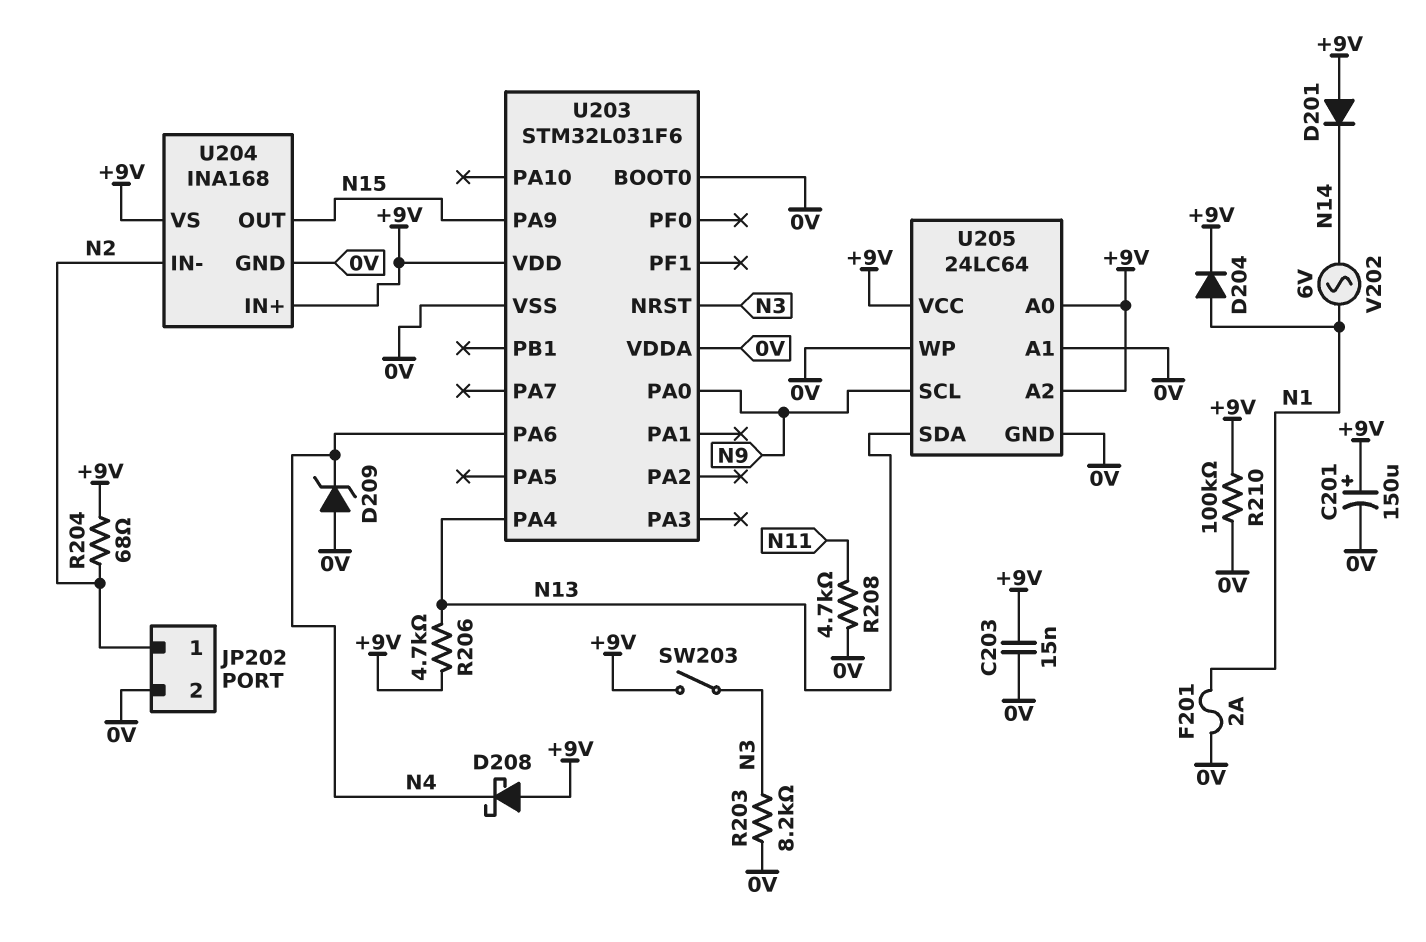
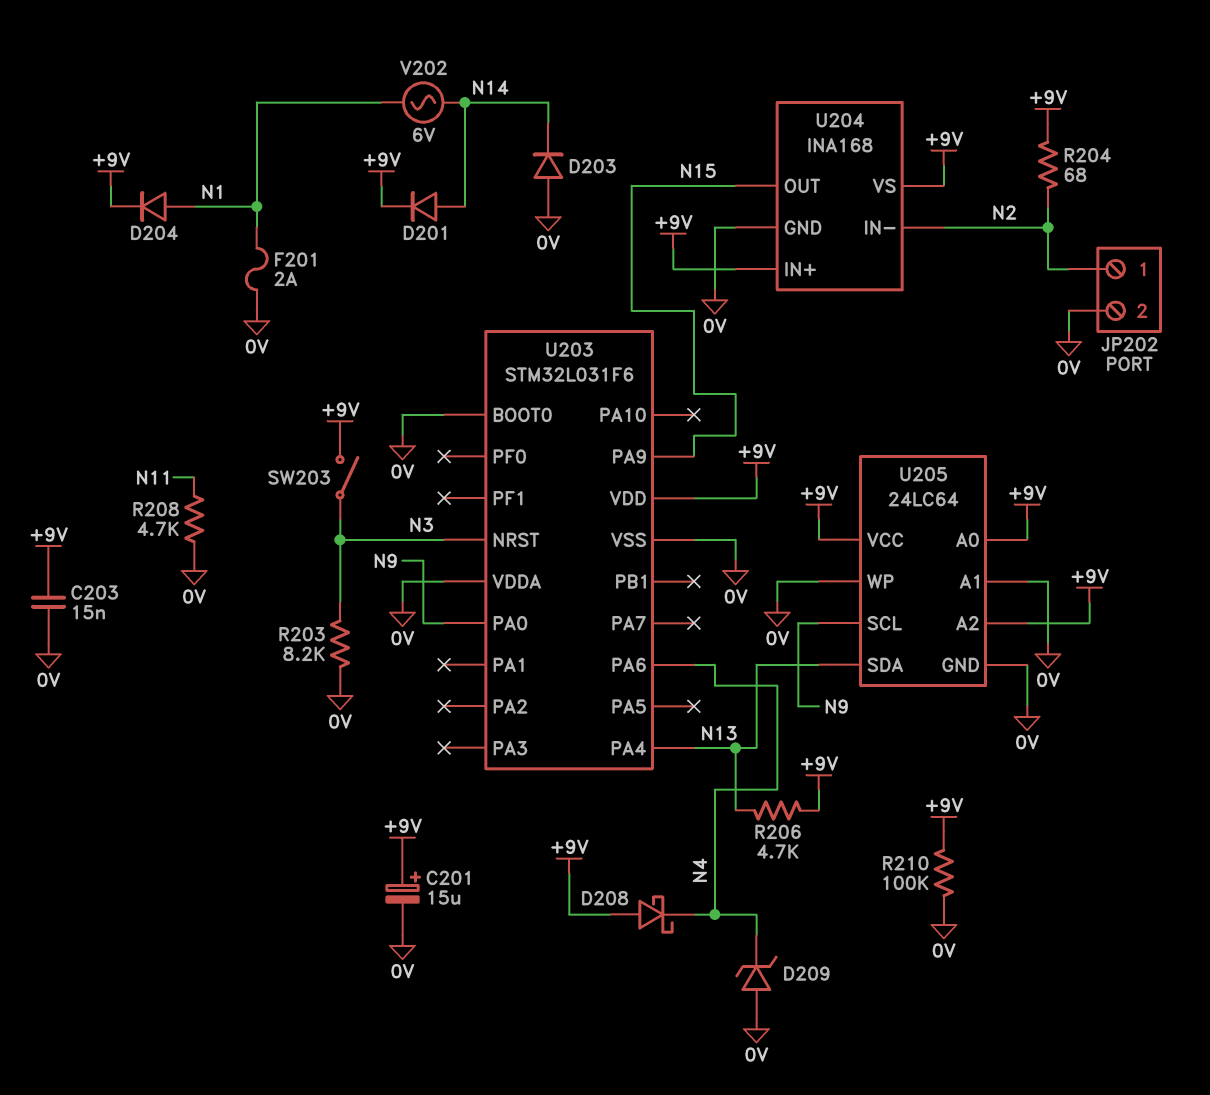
C201: 150uF (plus +9V, minus 0V) -> 15uF (plus +9V, minus 0V)
D201: diode (A +9V, K N14) -> diode (A N14, K +9V)
D203: none -> diode (A 0V, K N14)

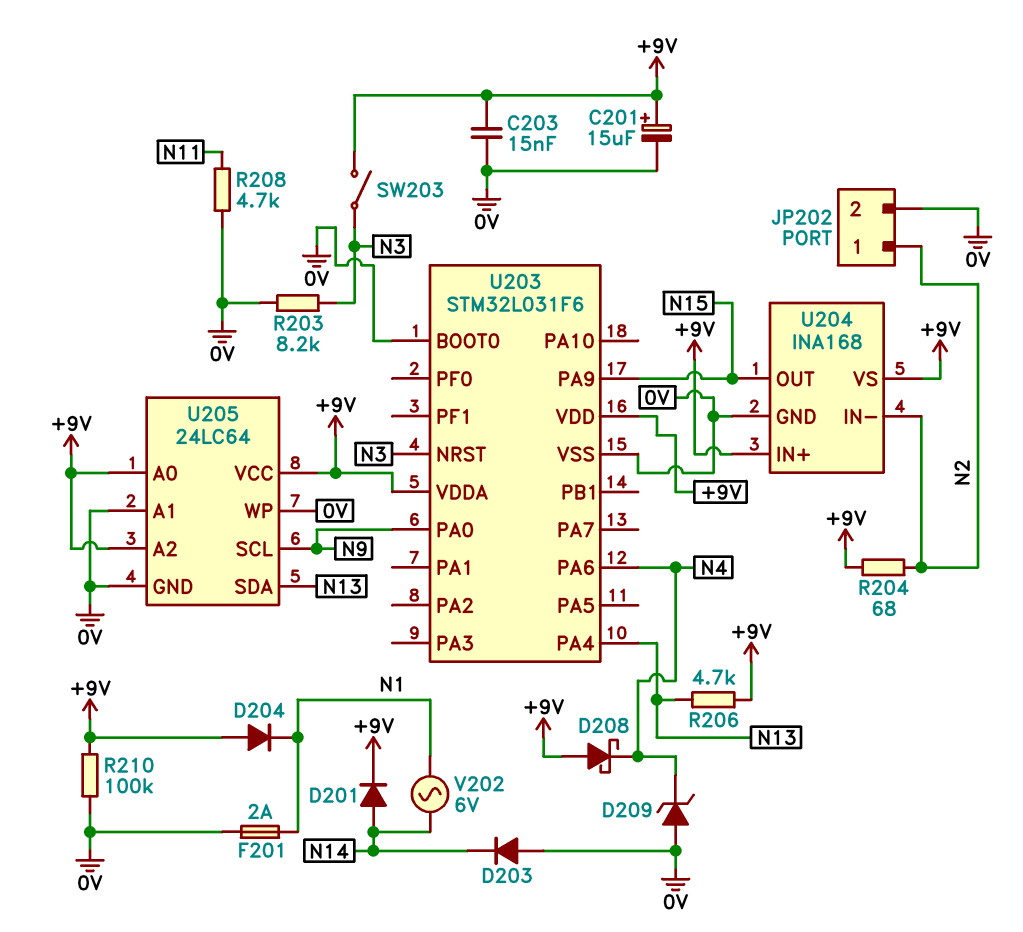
D204: diode (A N1, K +9V) -> diode (A +9V, K N1)
U203 pin VDDA: 0V -> +9V

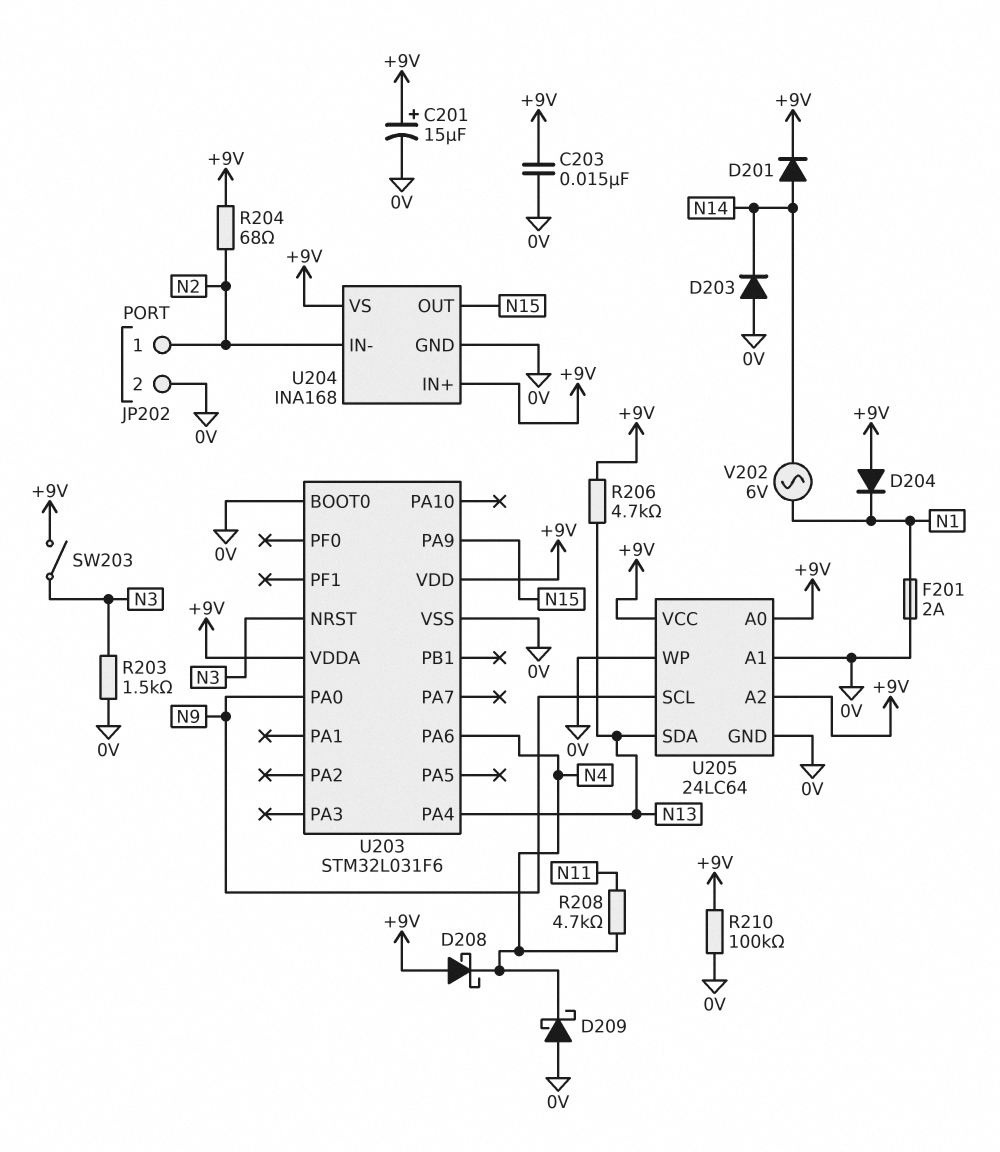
D209: zener (A 0V, K N4) -> schottky (A 0V, K N4)
R203: 8.2k (0V, N3) -> 1.5k (0V, N3)
R208: 4.7k (0V, N11) -> 4.7k (N4, N11)

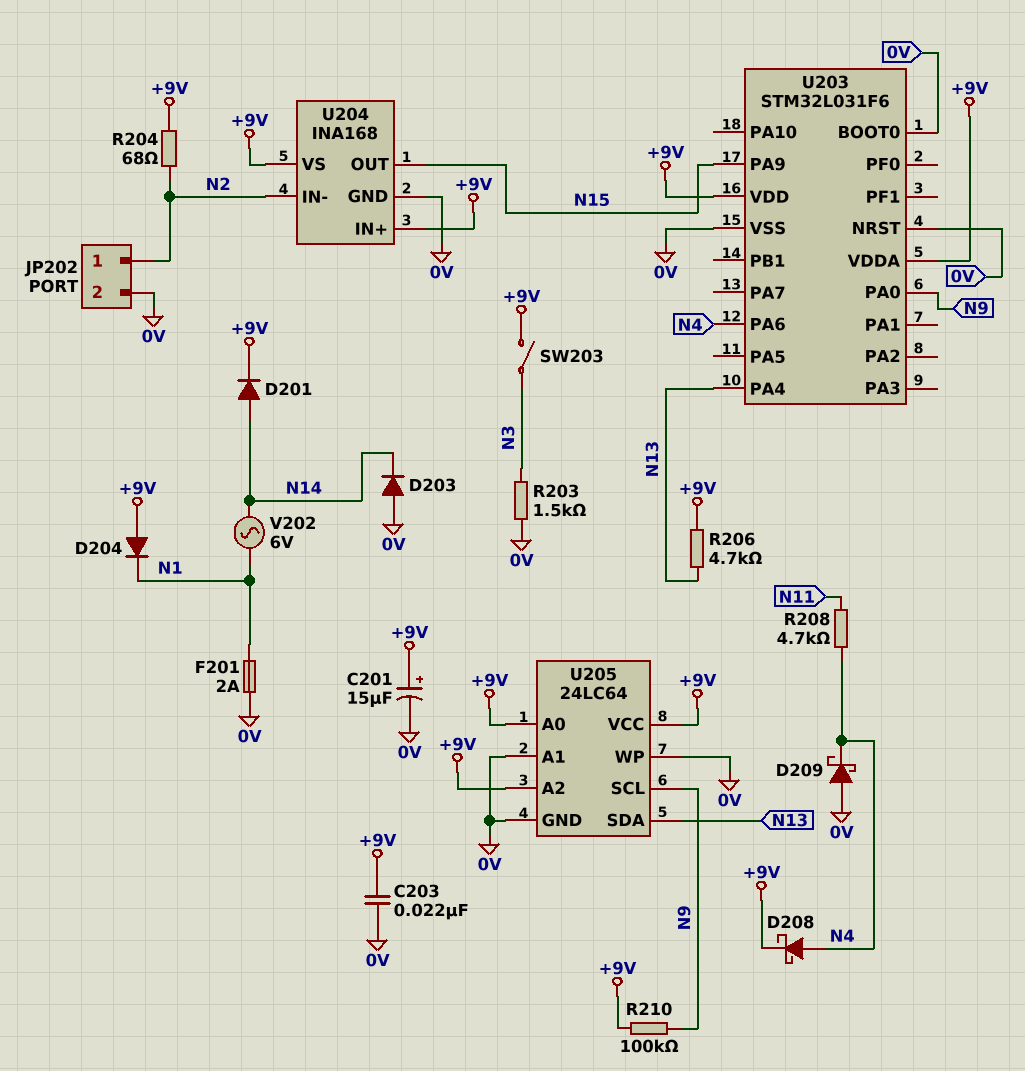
C203: 15nF (+9V, 0V) -> 22nF (+9V, 0V)
D208: schottky (A +9V, K N4) -> schottky (A N4, K +9V)
R210: 100k (+9V, 0V) -> 100k (+9V, N9)
U203 pin NRST: N3 -> 0V

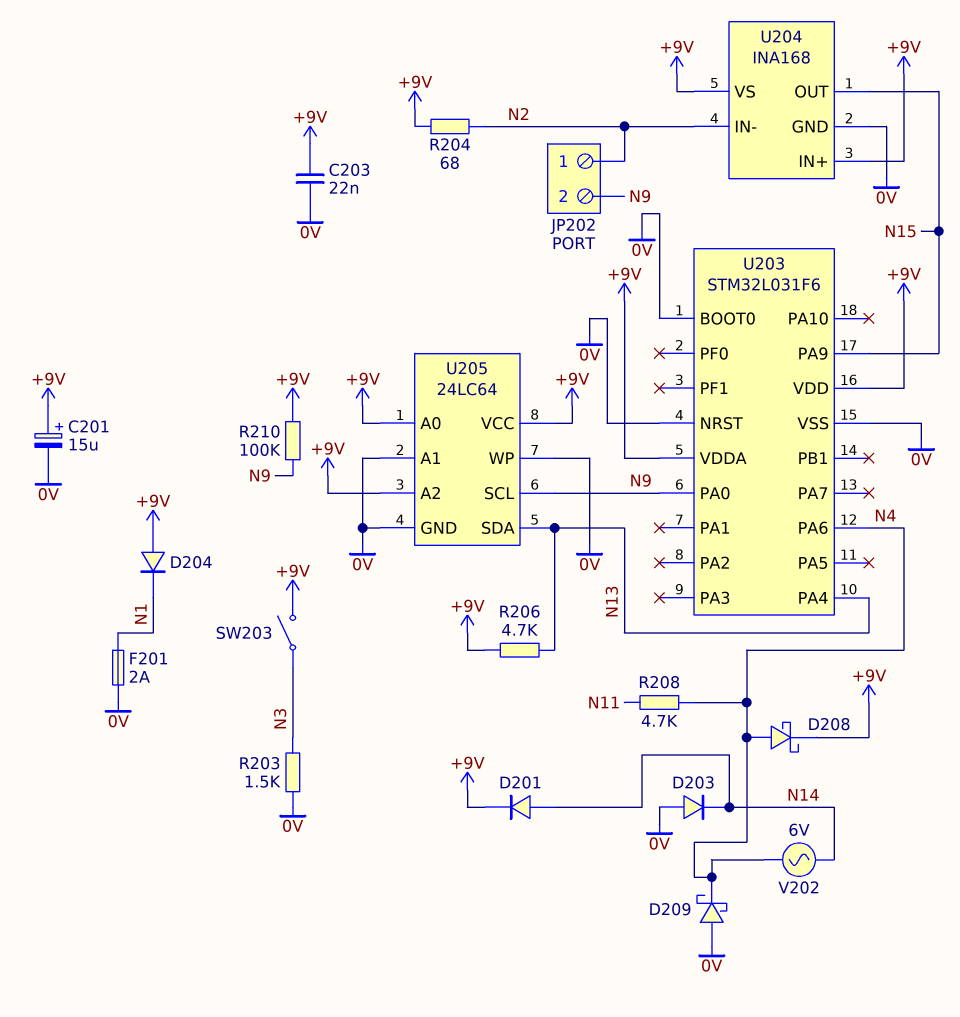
JP202 pin 2: 0V -> N9
V202: AC 6V (N1, N14) -> AC 6V (N4, N14)

